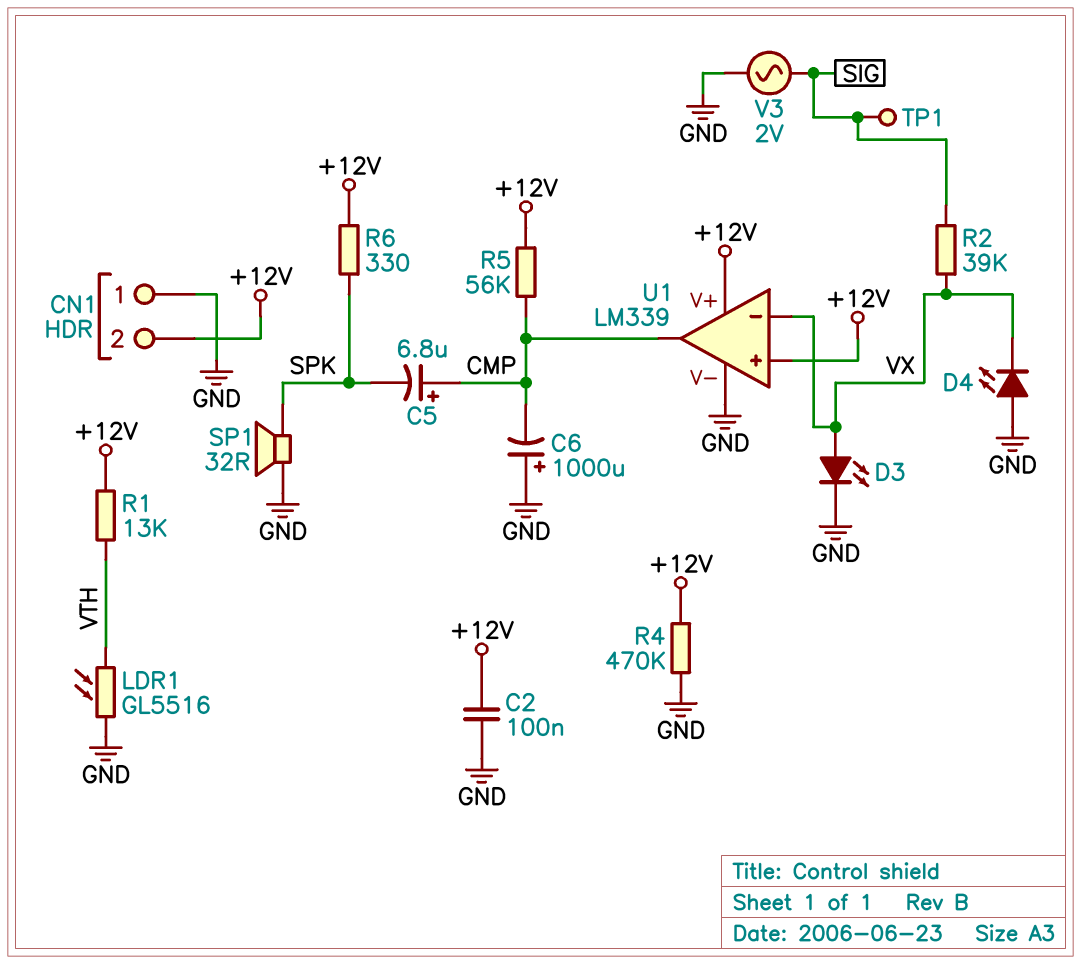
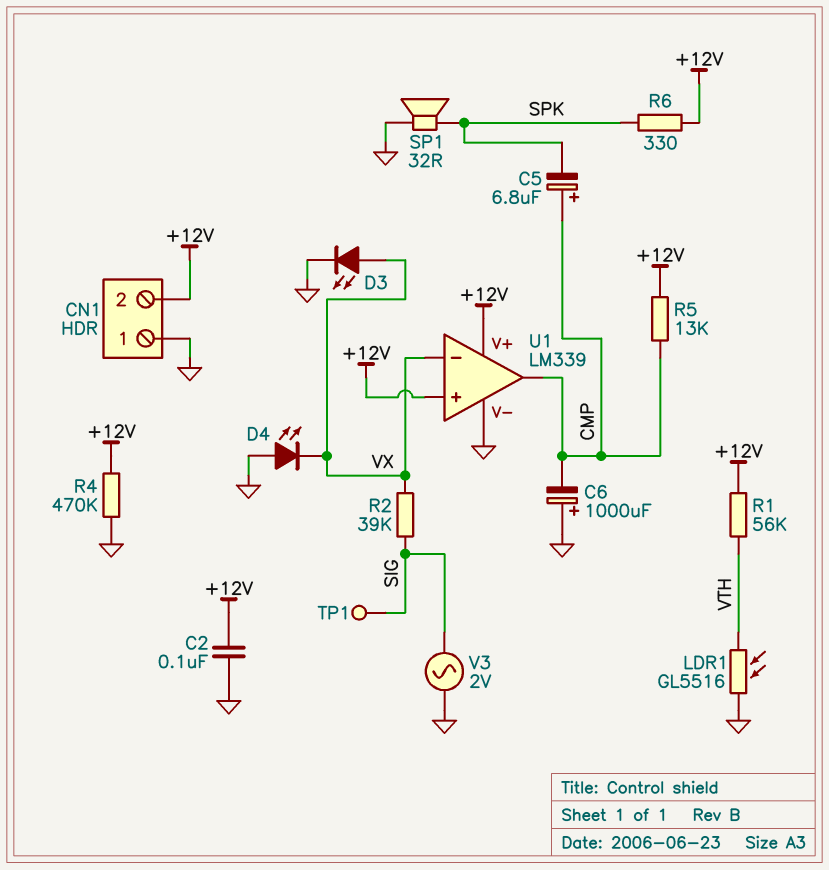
R1: 13k (+12V, VTH) -> 56k (+12V, VTH)
R5: 56k (+12V, CMP) -> 13k (+12V, CMP)

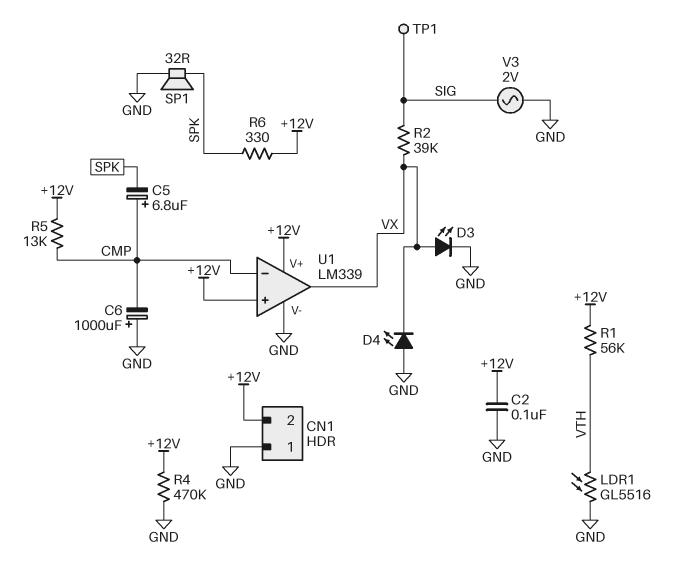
U1 pin in-: VX -> CMP
U1 pin out: CMP -> VX

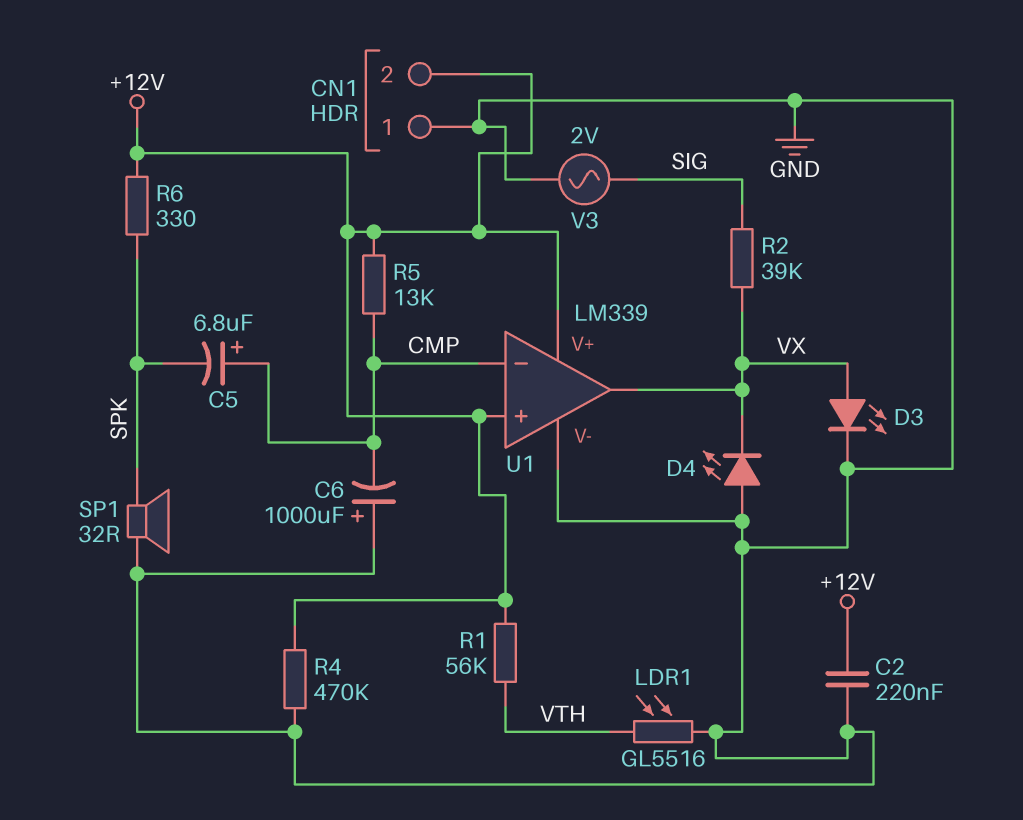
C2: 100nF (+12V, GND) -> 220nF (+12V, GND)
TP1: test point (SIG) -> none

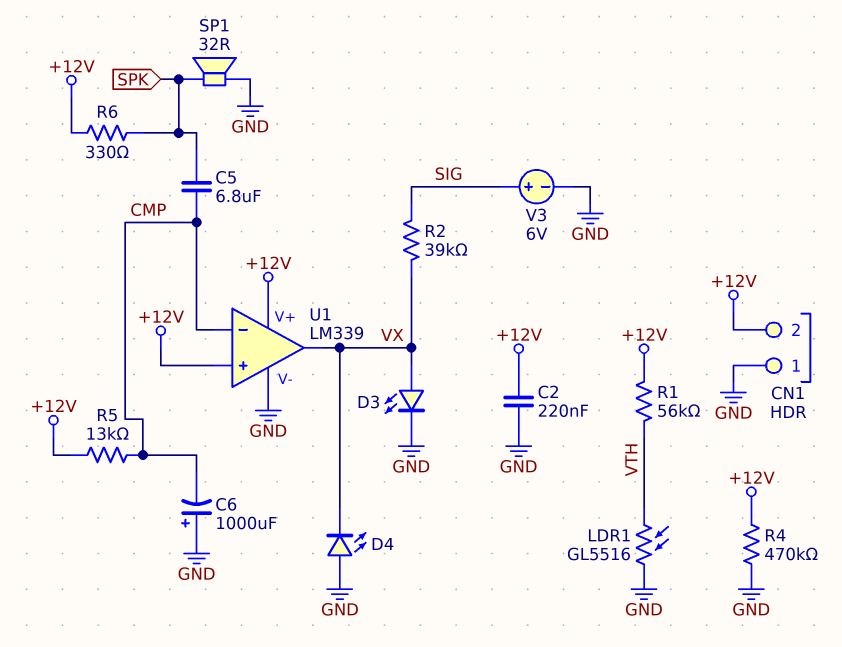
C5: 6.8uF (plus CMP, minus SPK) -> 6.8uF (CMP, SPK)
V3: AC 2V (GND, SIG) -> 6V (plus SIG, minus GND)

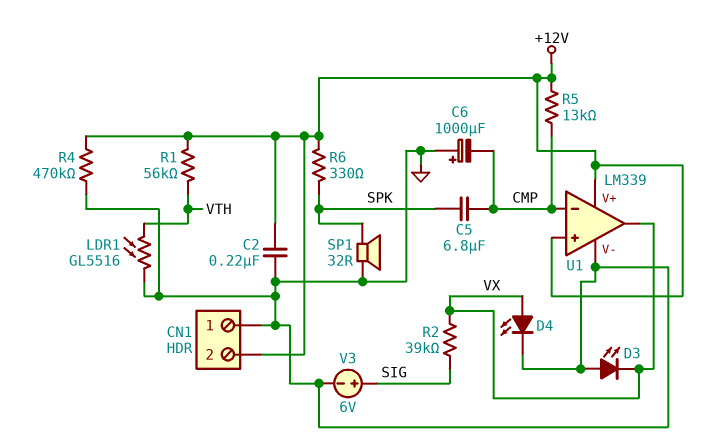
D3: LED (A VX, K GND) -> LED (A GND, K VX)
D4: LED (A GND, K VX) -> LED (A VX, K GND)

